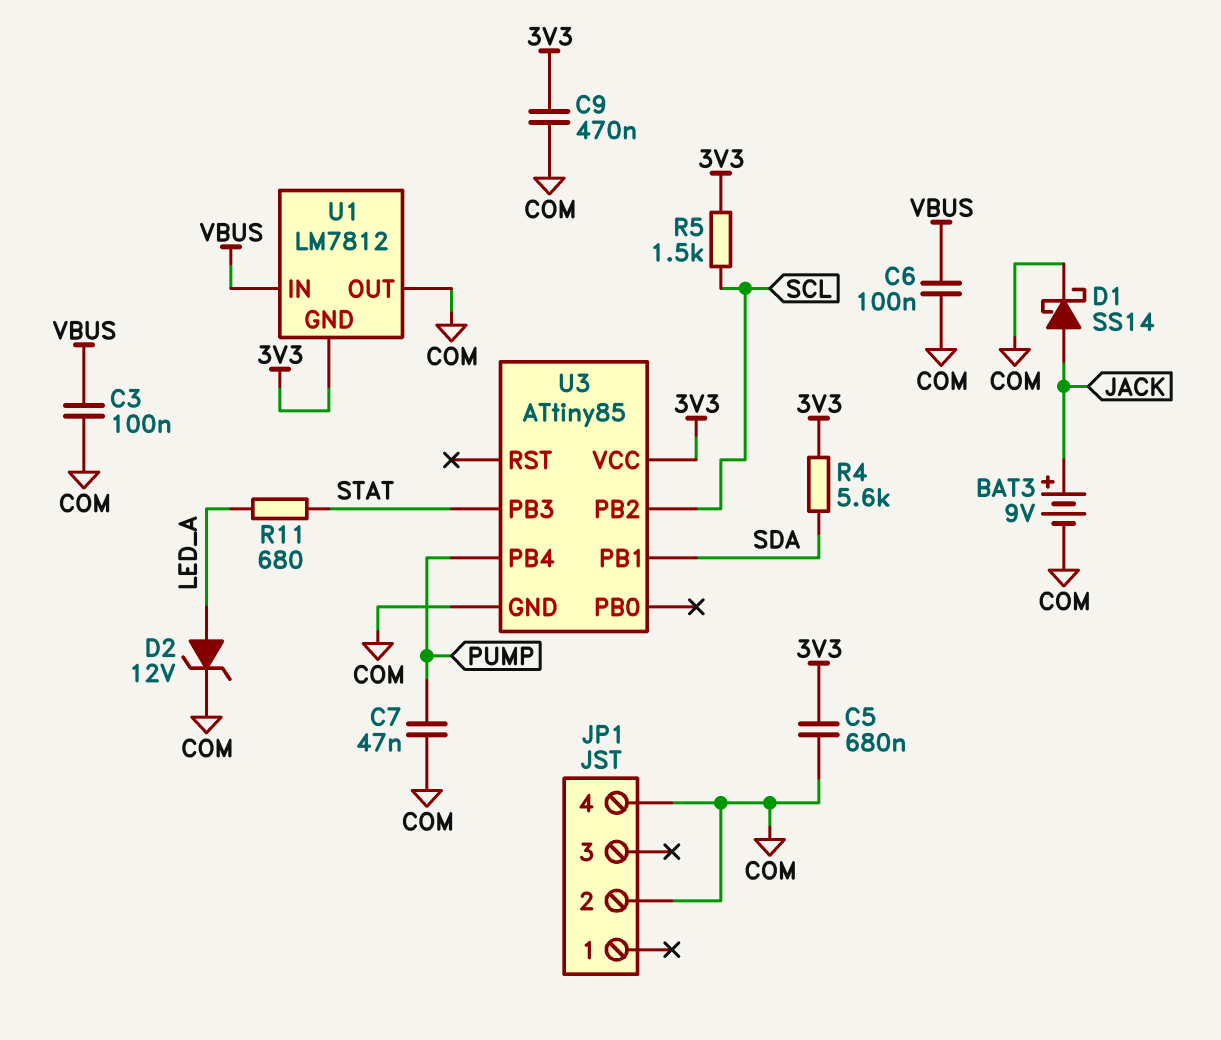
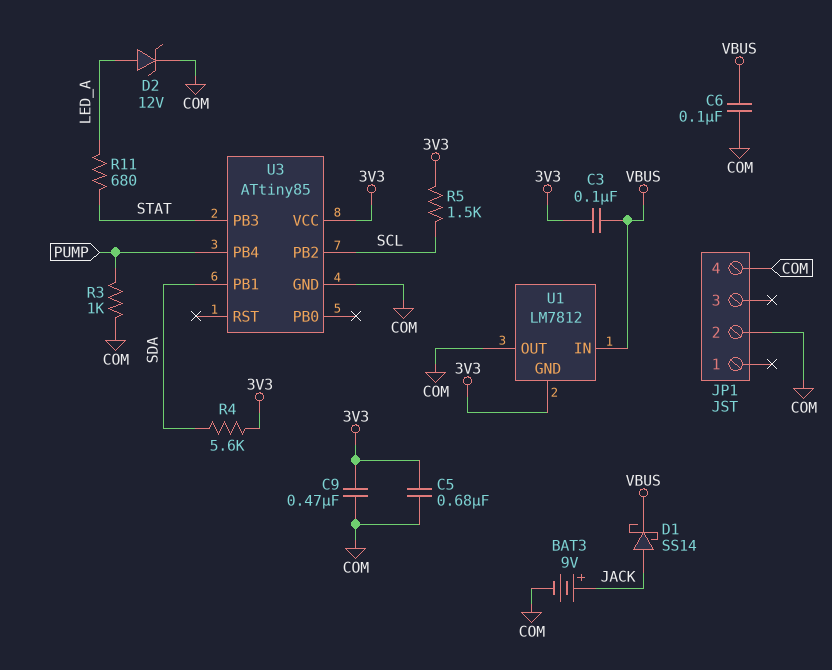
C3: 100nF (COM, VBUS) -> 100nF (3V3, VBUS)
C7: 47nF (COM, PUMP) -> none
D1: schottky SS14 (A JACK, K COM) -> schottky SS14 (A JACK, K VBUS)
R3: none -> 1k (COM, PUMP)

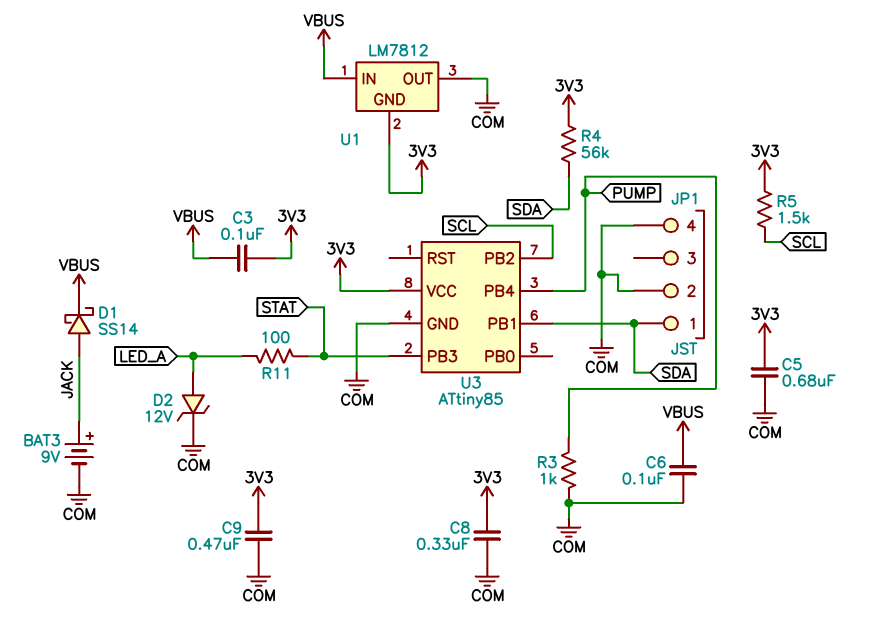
C8: none -> 330nF (3V3, COM)
JP1 pin 1: none -> SDA
R4: 5.6k (3V3, SDA) -> 56k (3V3, SDA)
R11: 680 (LED_A, STAT) -> 100 (LED_A, STAT)

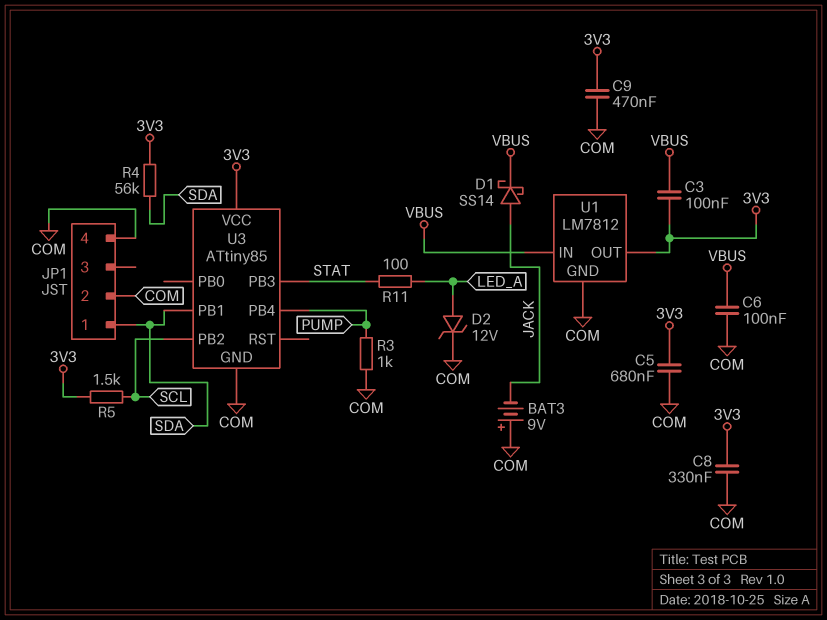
BAT3: 9V (plus JACK, minus COM) -> 9V (plus COM, minus JACK)
U1 pin GND: 3V3 -> COM
U1 pin OUT: COM -> 3V3

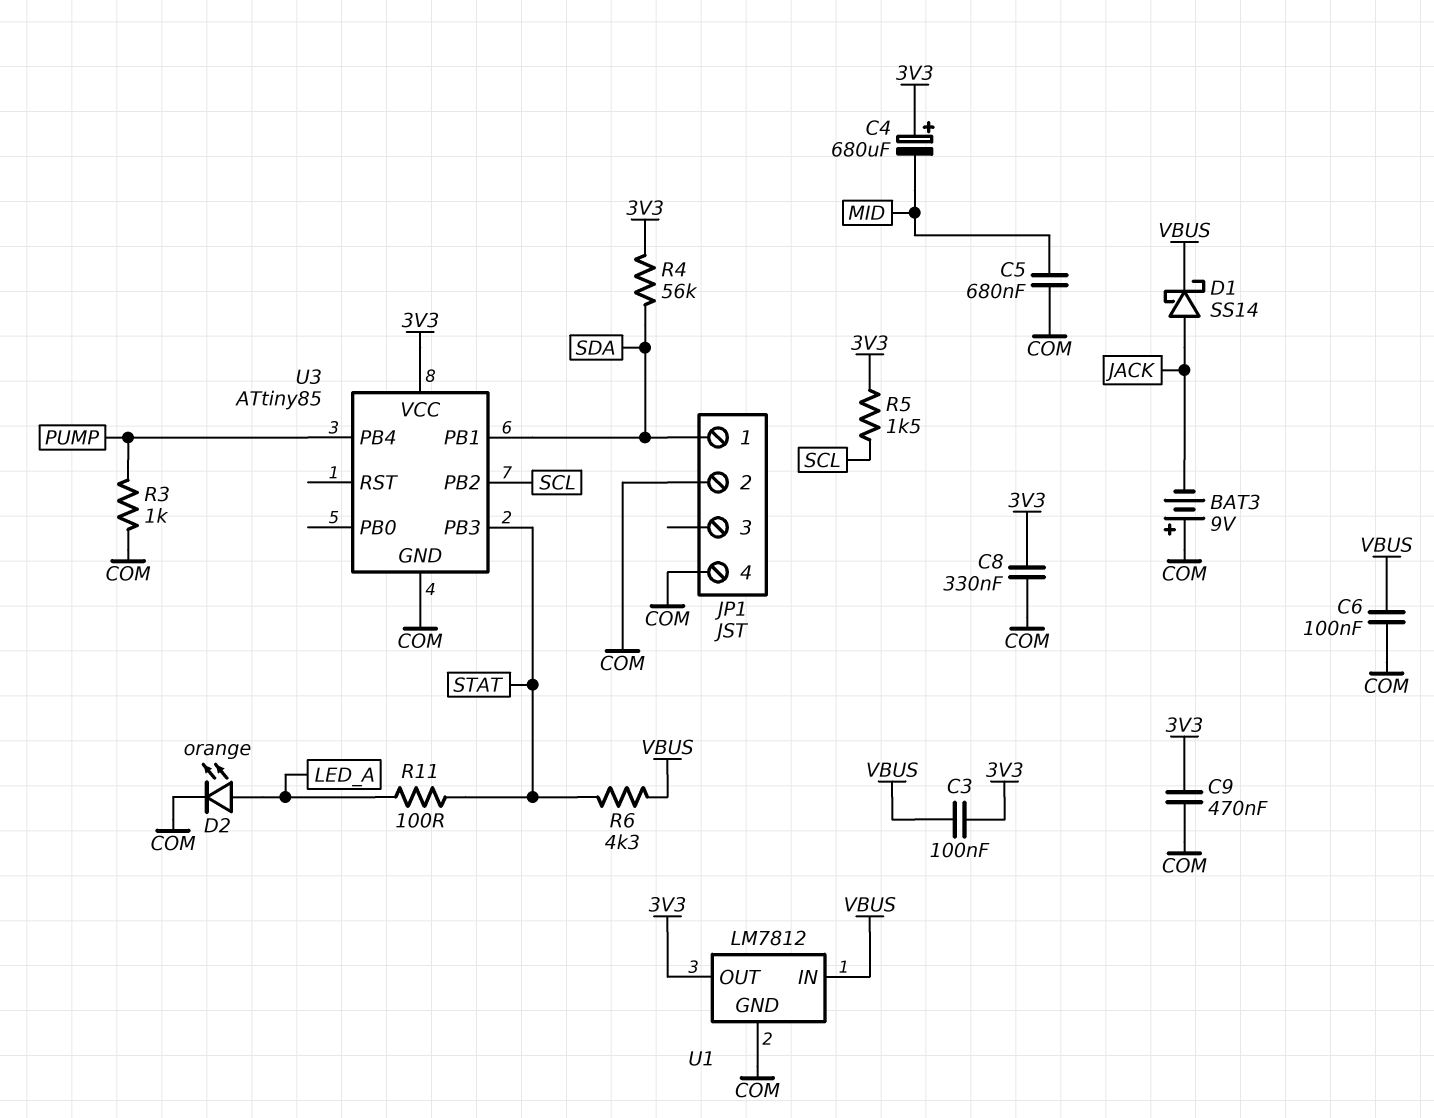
C4: none -> 680uF (plus 3V3, minus MID)
C5: 680nF (3V3, COM) -> 680nF (COM, MID)
D2: zener 12V (A LED_A, K COM) -> LED orange (A LED_A, K COM)
R6: none -> 4.3k (STAT, VBUS)

